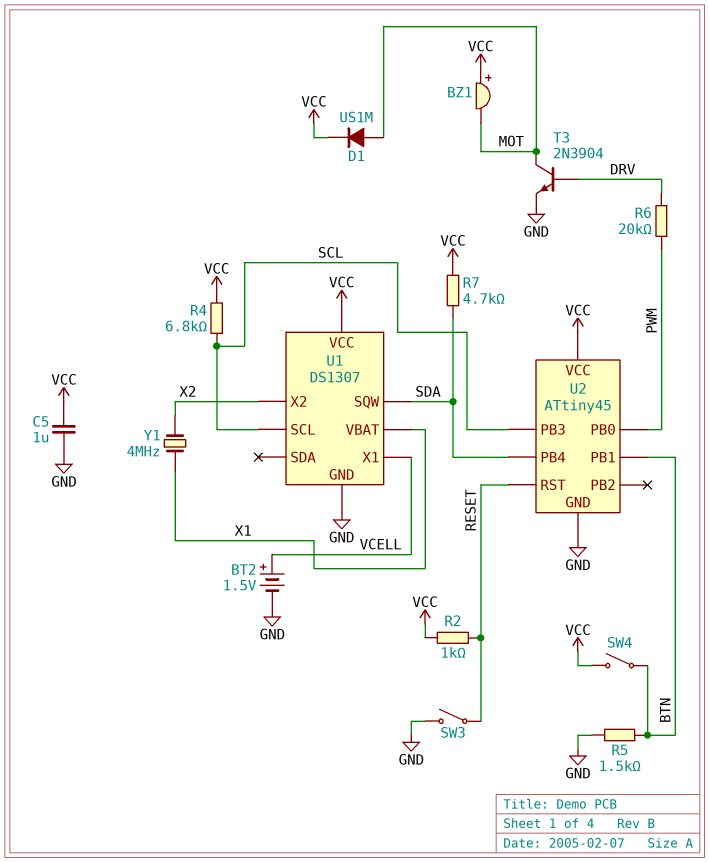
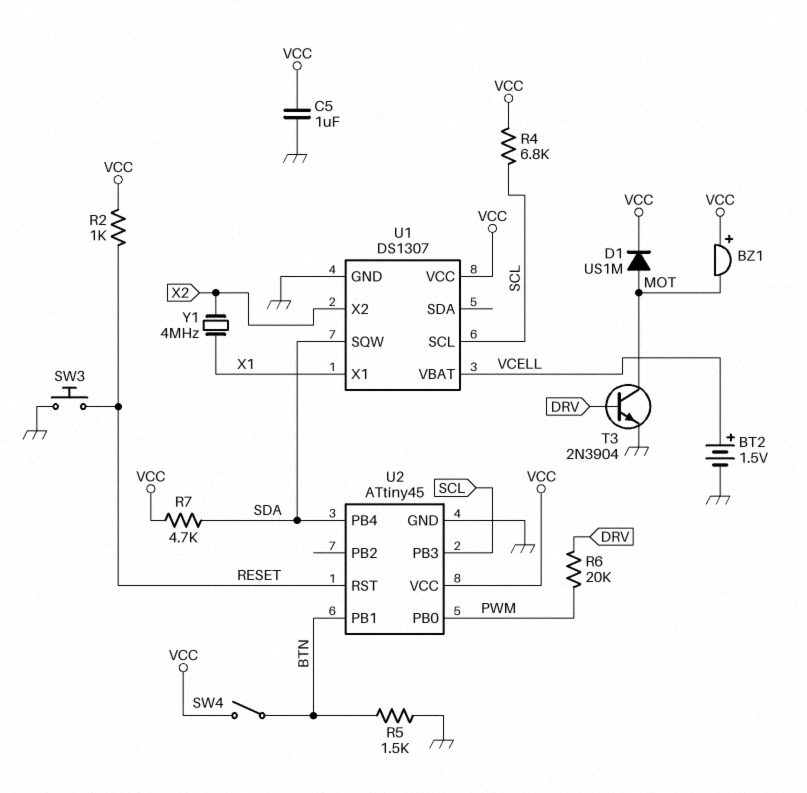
SW3: switch (GND, RESET) -> button (GND, RESET)
U1 pin VBAT: X1 -> VCELL
U1 pin X1: VCELL -> X1

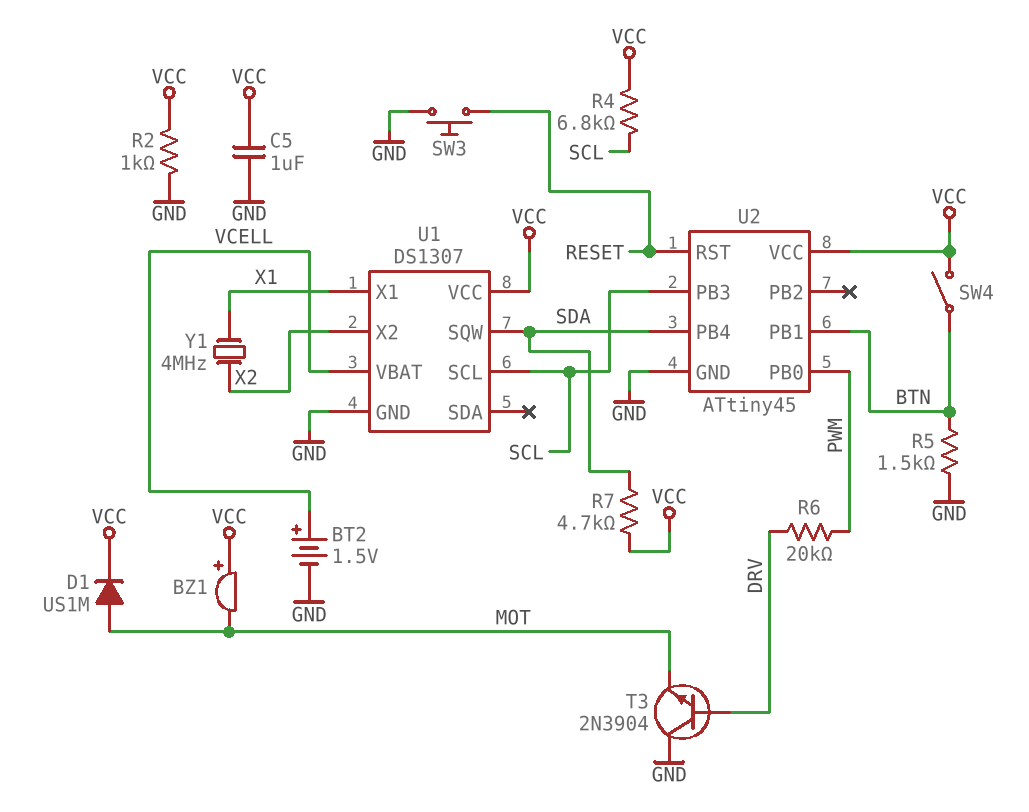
R2: 1k (RESET, VCC) -> 1k (GND, VCC)
T3: NPN 2N3904 (B DRV, C MOT, E GND) -> NPN 2N3904 (B DRV, C GND, E MOT)

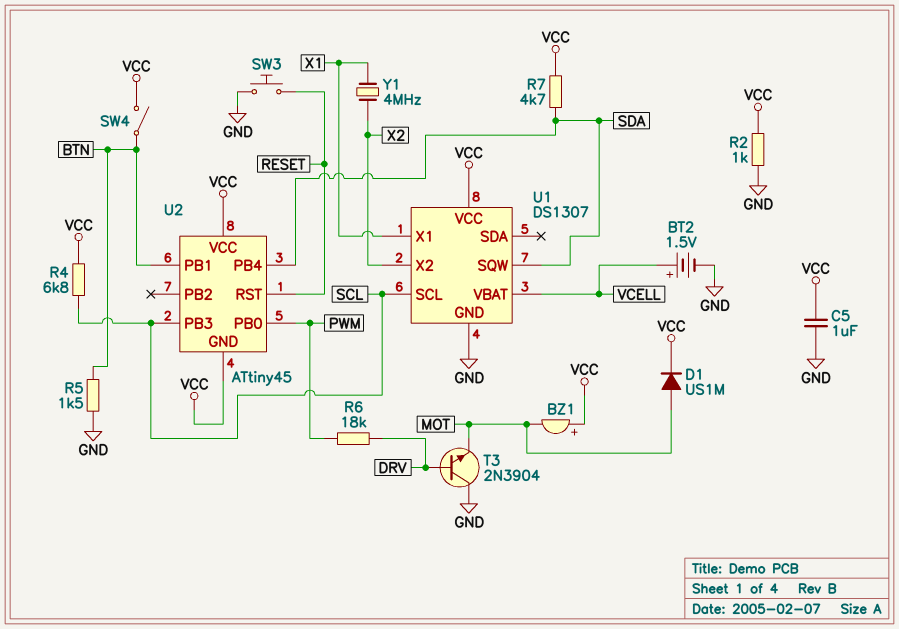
R6: 20k (DRV, PWM) -> 18k (DRV, PWM)
U2 pin GND: GND -> VCC

